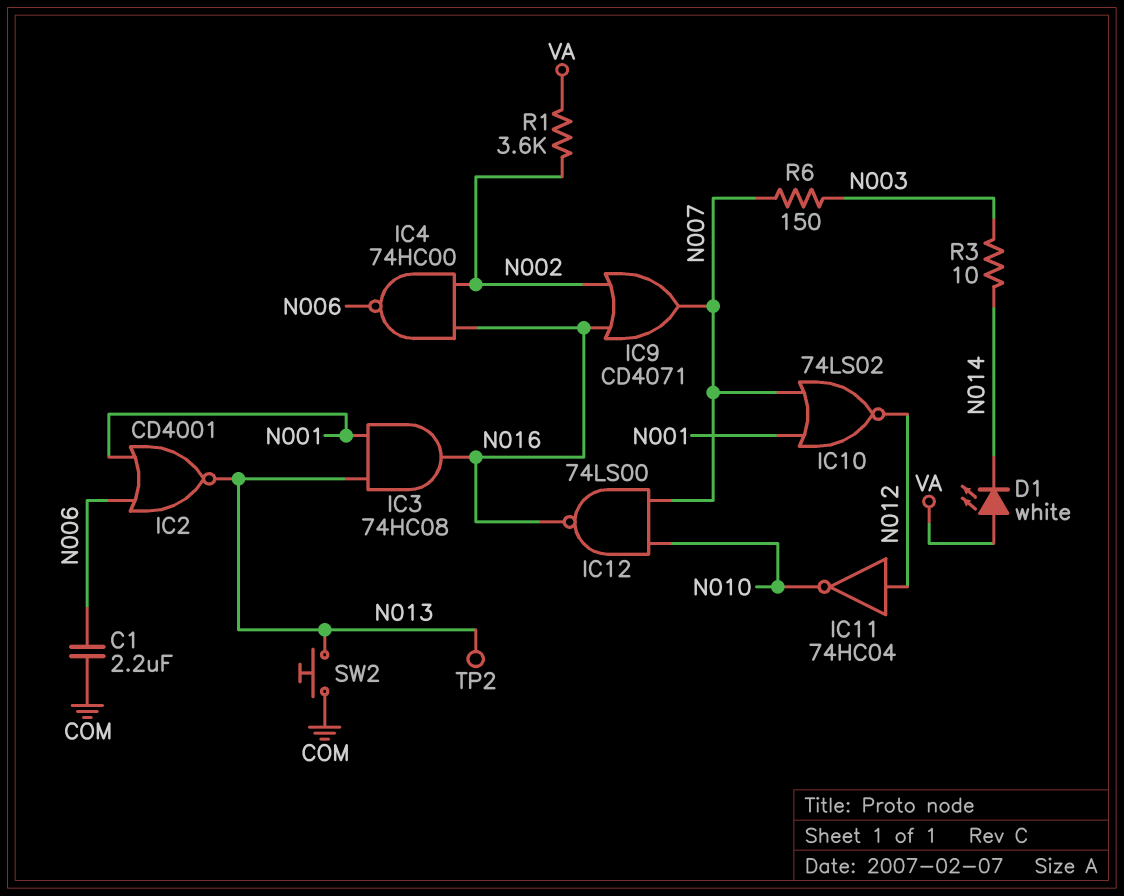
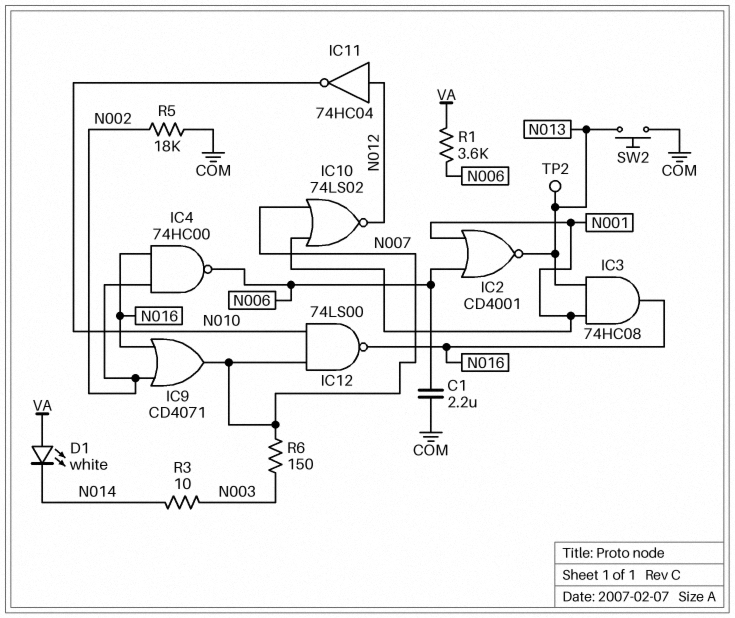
R1: 3.6k (N002, VA) -> 3.6k (N006, VA)
R5: none -> 18k (COM, N002)

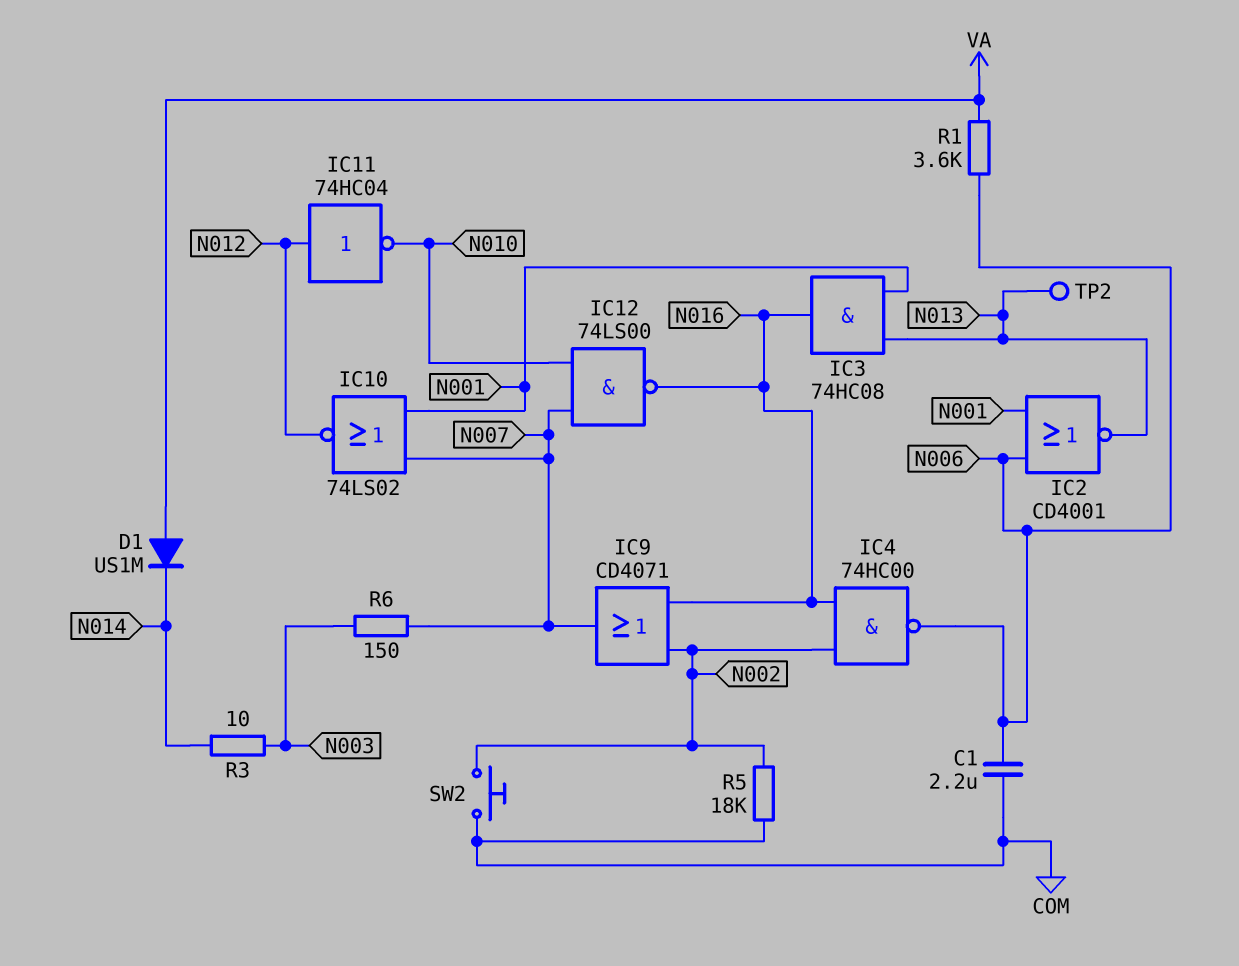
D1: LED white (A VA, K N014) -> diode US1M (A VA, K N014)
SW2: button (COM, N013) -> button (COM, N002)

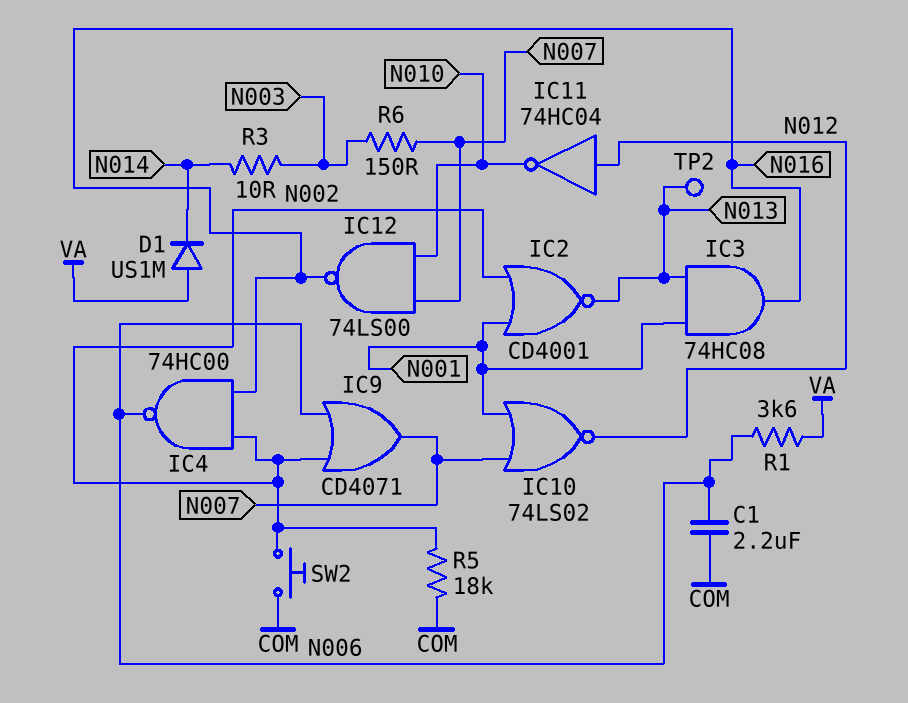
IC2: NOR CD4001 (in N001, in N006, out N013) -> NOR CD4001 (in N001, in N002, out N013)
IC9: OR CD4071 (in N002, in N016, out N007) -> OR CD4071 (in N002, in N006, out N007)

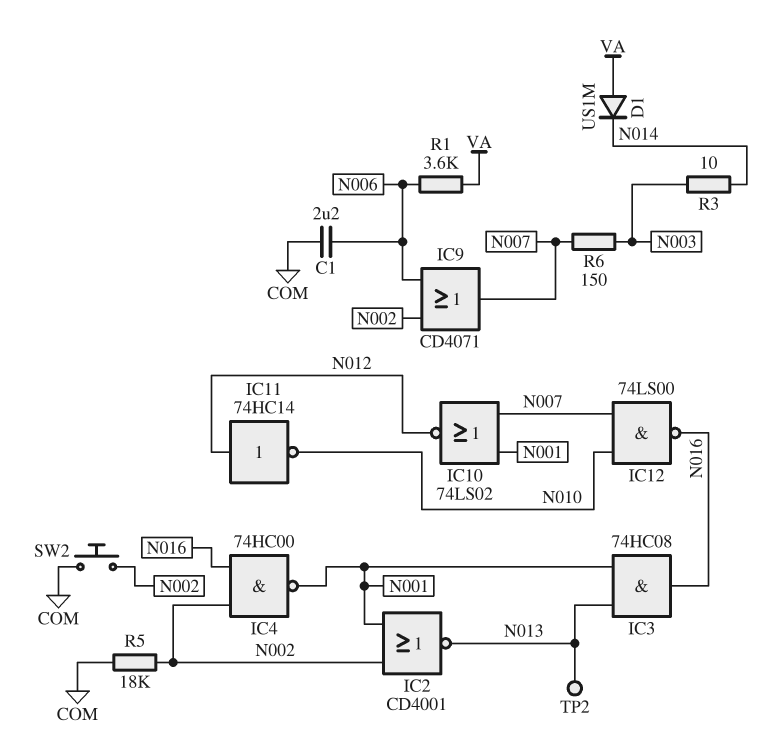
IC4: NAND 74HC00 (in N002, in N016, out N006) -> NAND 74HC00 (in N002, in N016, out N001)
IC11: NOT 74HC04 (in N012, out N010) -> NOT 74HC14 (in N012, out N010)

